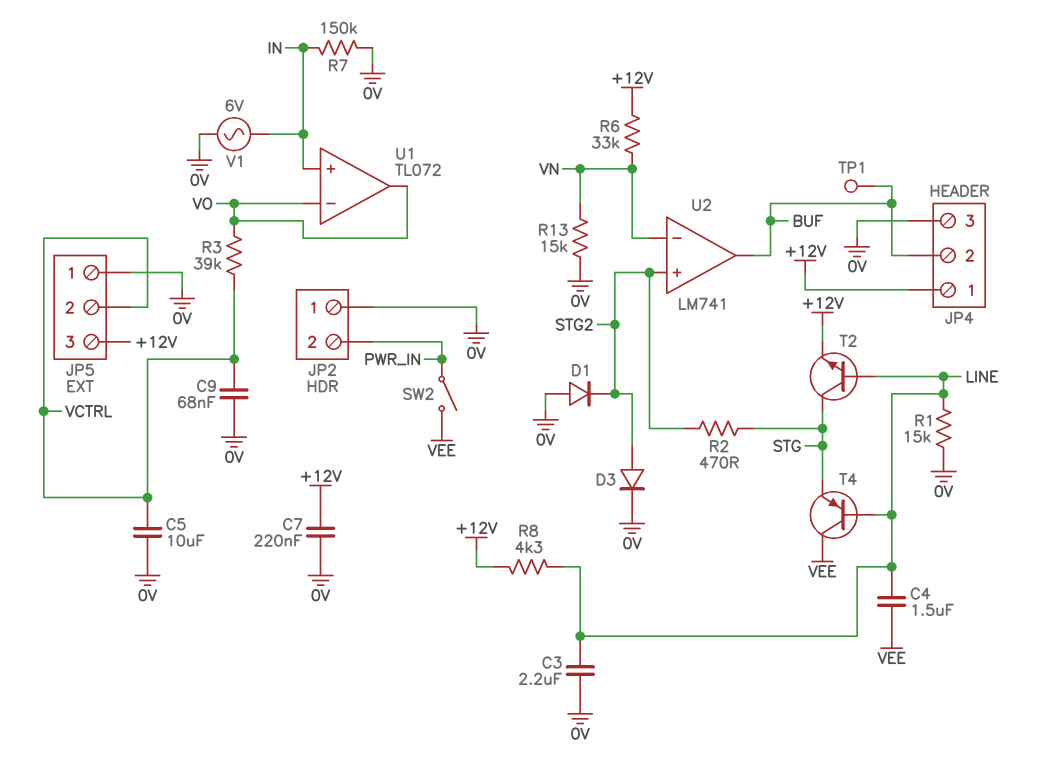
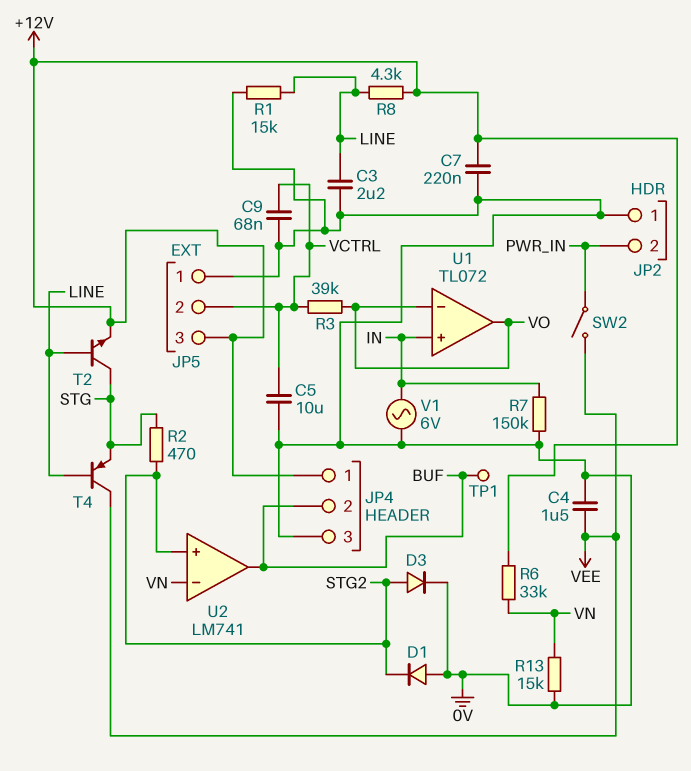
C4: 1.5uF (LINE, VEE) -> 1.5uF (0V, VEE)

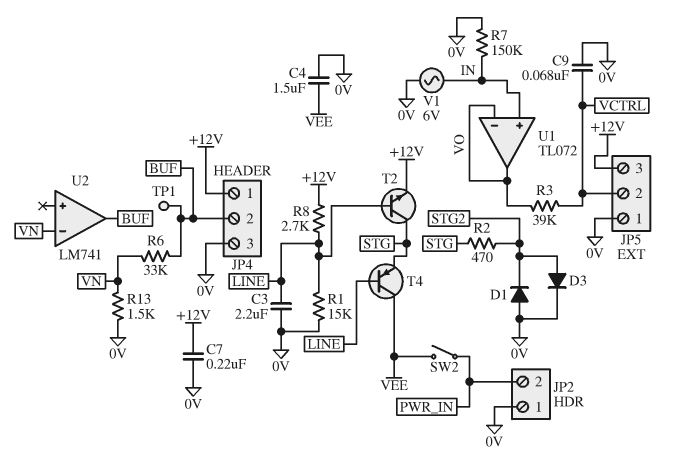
C5: 10uF (0V, VCTRL) -> none
R6: 33k (+12V, VN) -> 33k (BUF, VN)
R8: 4.3k (+12V, LINE) -> 2.7k (+12V, LINE)
R13: 15k (0V, VN) -> 1.5k (0V, VN)
U2 pin in+: STG2 -> none

